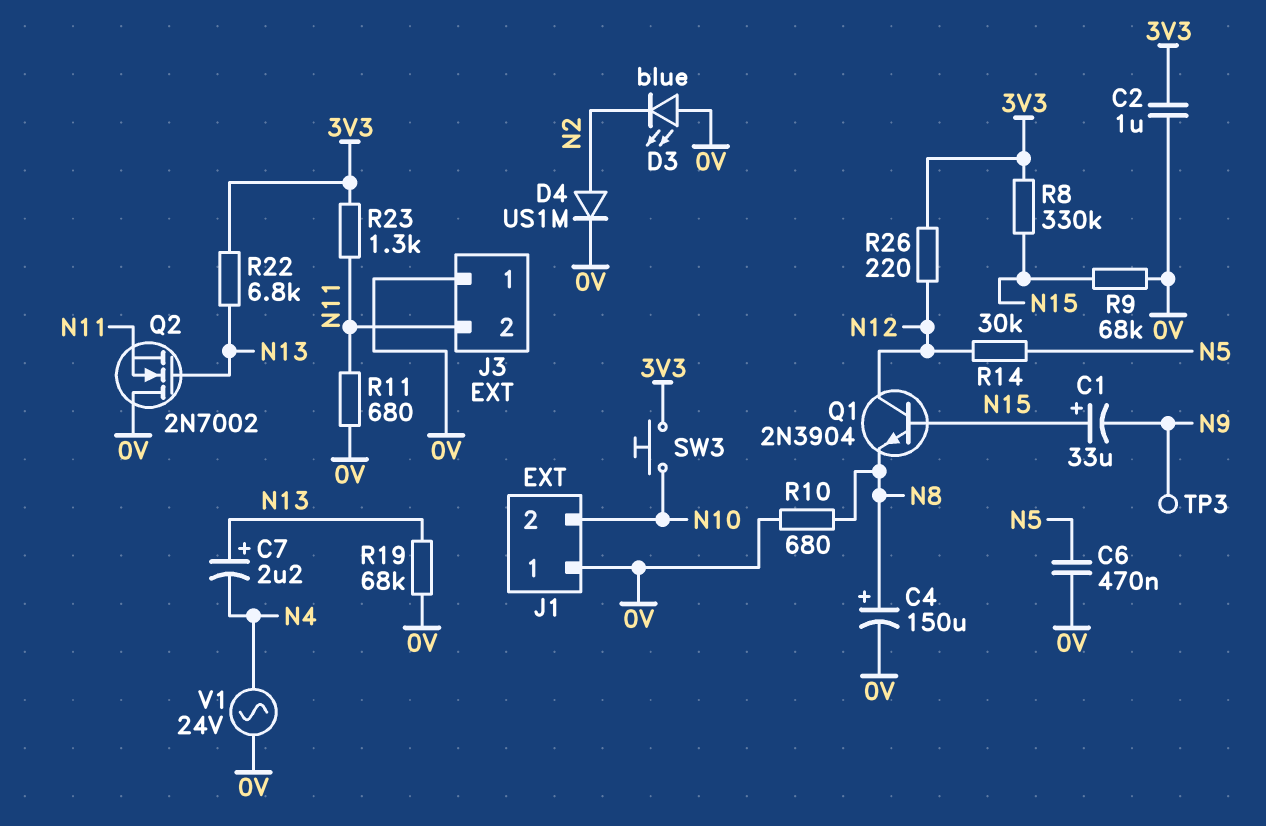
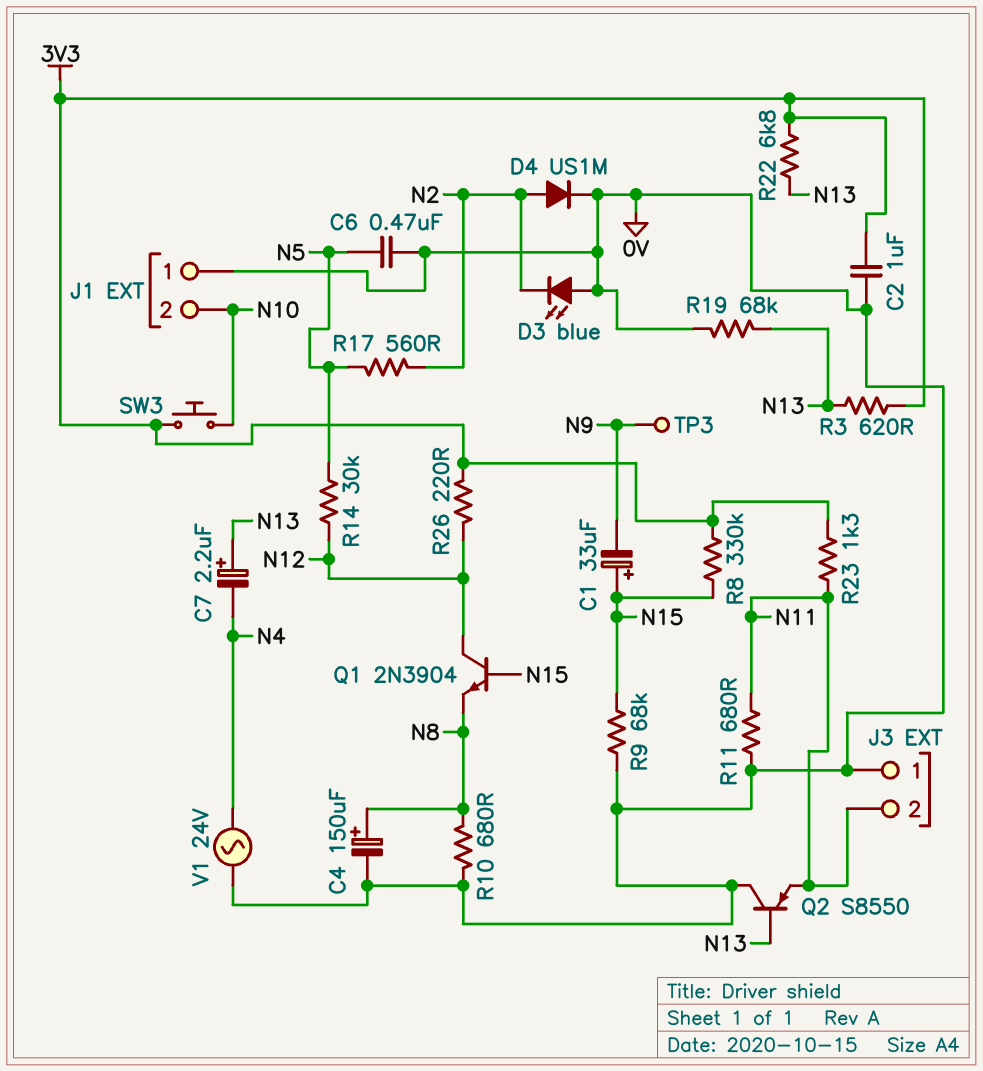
Q2: NMOS 2N7002 (G N13, D 0V, S N11) -> PNP S8550 (B N13, C 0V, E N11)
R3: none -> 620 (3V3, N13)
R17: none -> 560 (N2, N5)

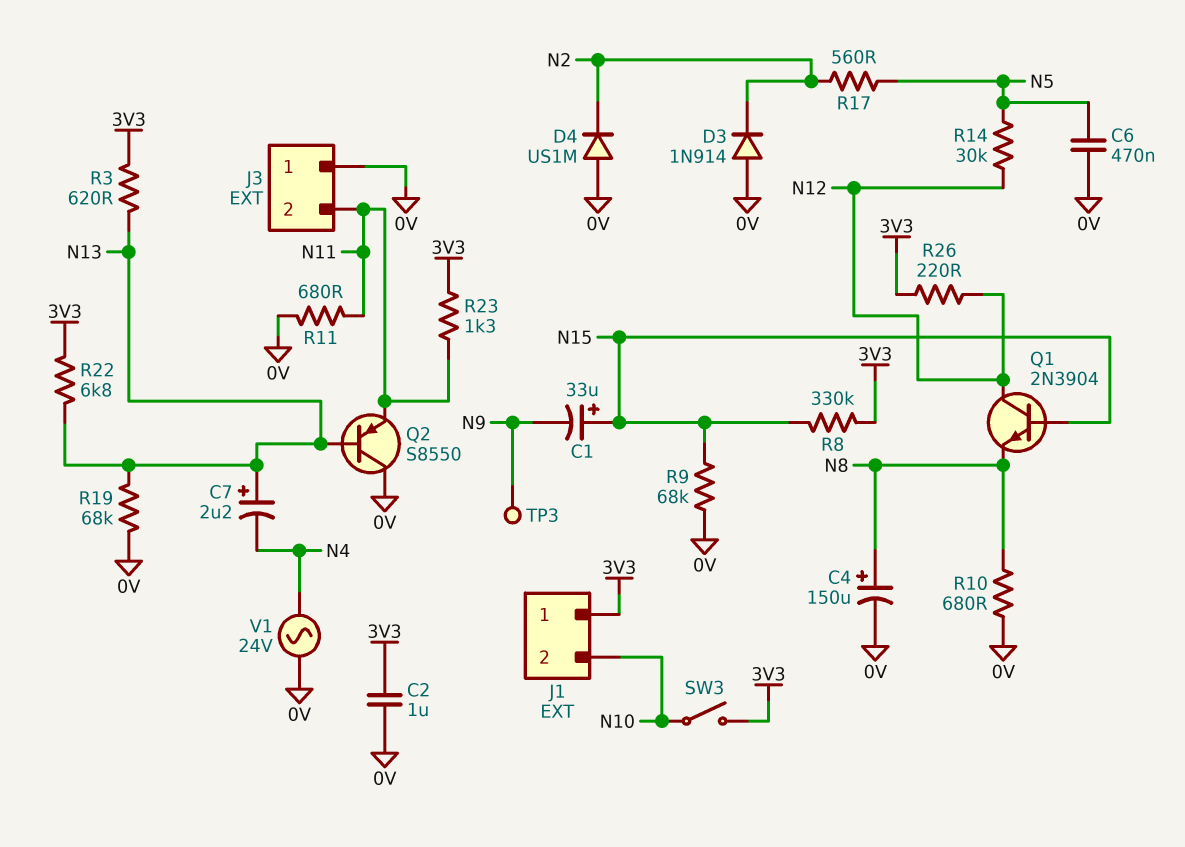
D3: LED blue (A 0V, K N2) -> diode 1N914 (A 0V, K N2)
D4: diode US1M (A N2, K 0V) -> diode US1M (A 0V, K N2)
J1 pin 1: 0V -> 3V3
SW3: button (3V3, N10) -> switch (3V3, N10)

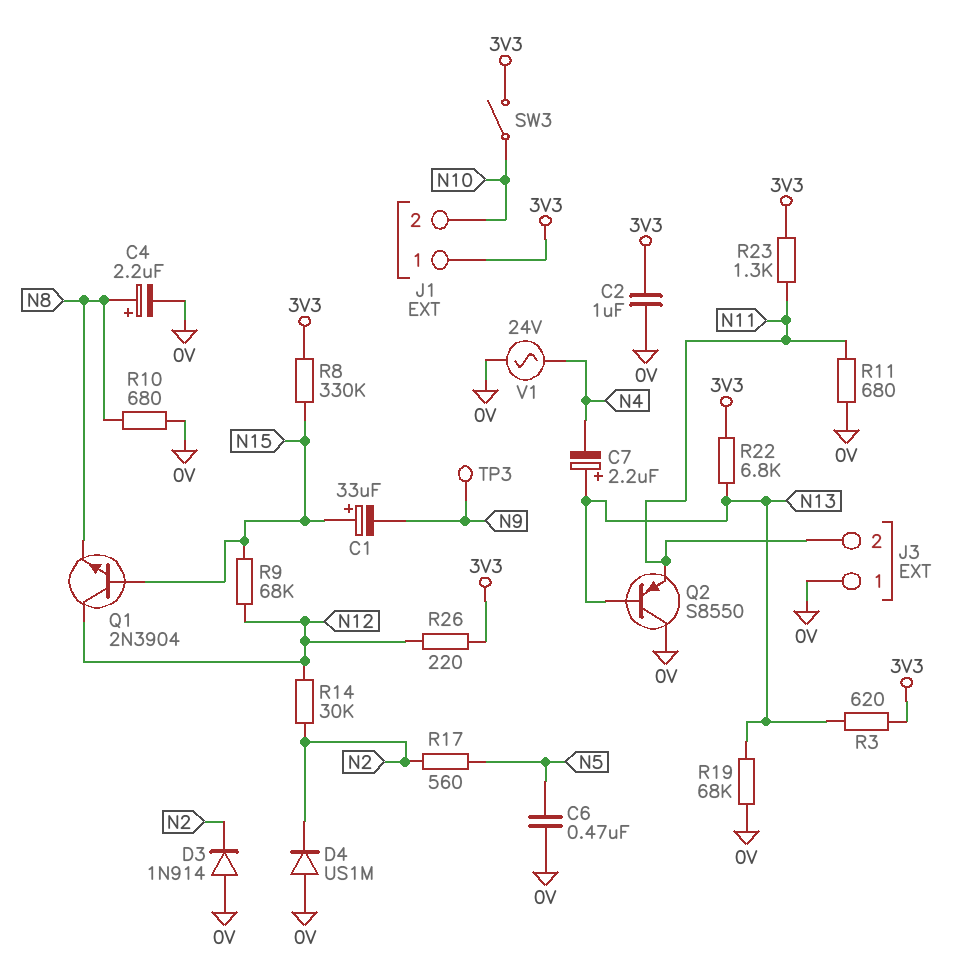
C4: 150uF (plus N8, minus 0V) -> 2.2uF (plus N8, minus 0V)
R9: 68k (0V, N15) -> 68k (N12, N15)
R14: 30k (N5, N12) -> 30k (N2, N12)

